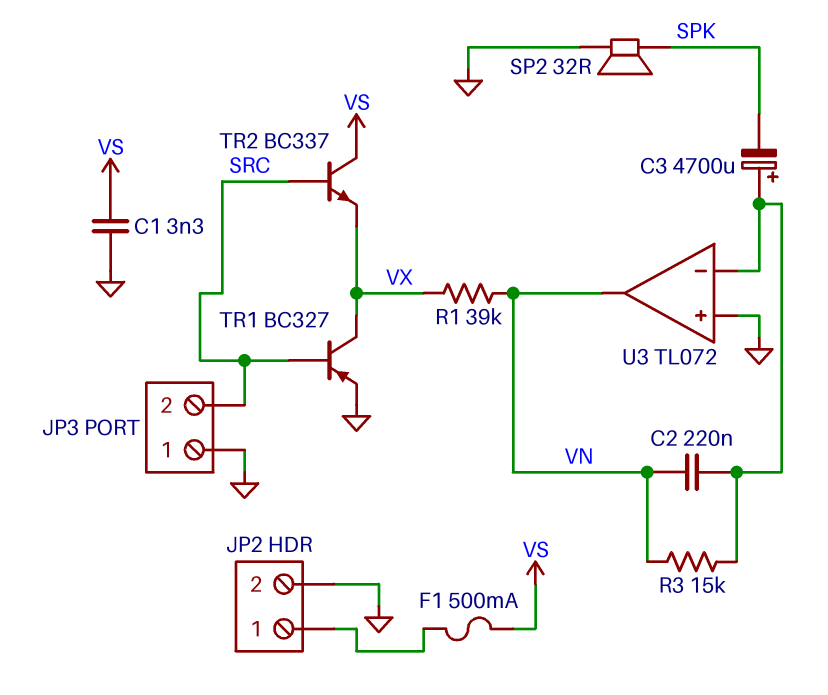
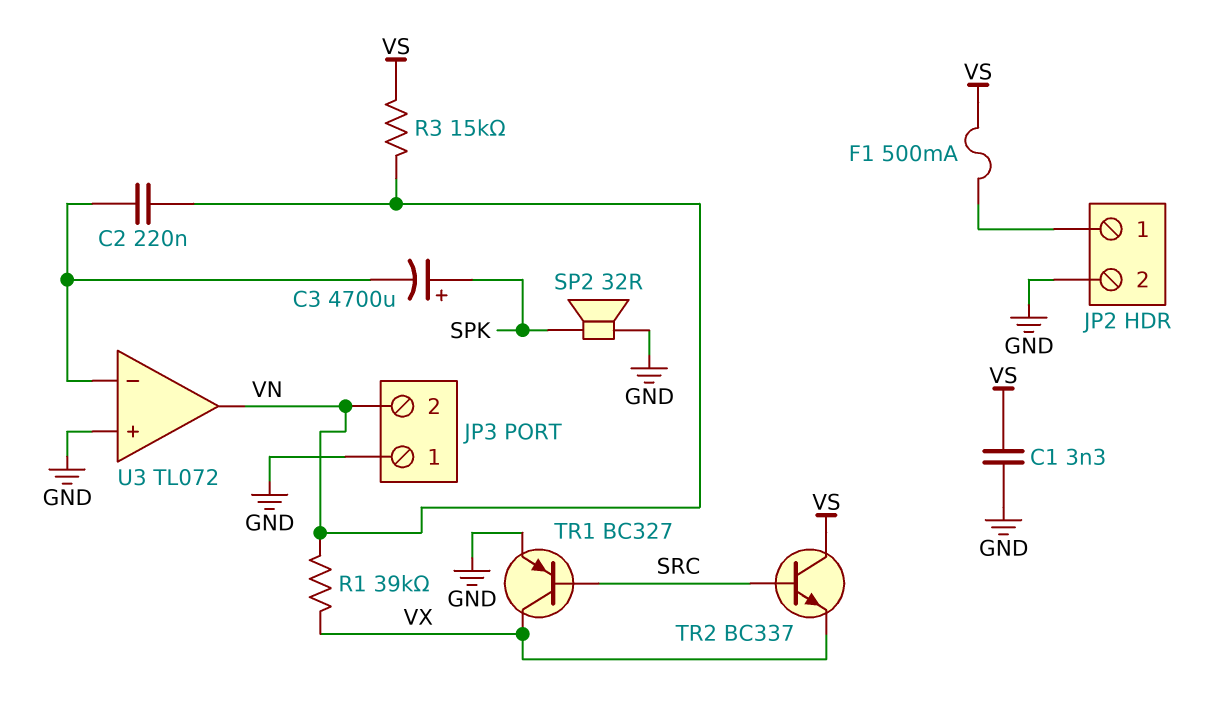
C3: 4700uF (plus U3/in-, minus SPK) -> 4700uF (plus SPK, minus U3/in-)
JP3 pin 2: SRC -> VN
R3: 15k (U3/in-, VN) -> 15k (VN, VS)

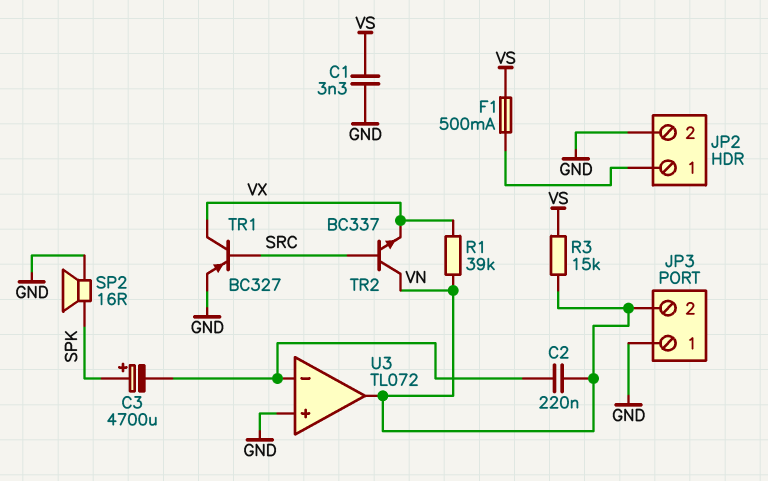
SP2: speaker 32R (GND, SPK) -> speaker 16R (GND, SPK)
TR2: NPN BC337 (B SRC, C VS, E VX) -> NPN BC337 (B SRC, C VN, E VX)

